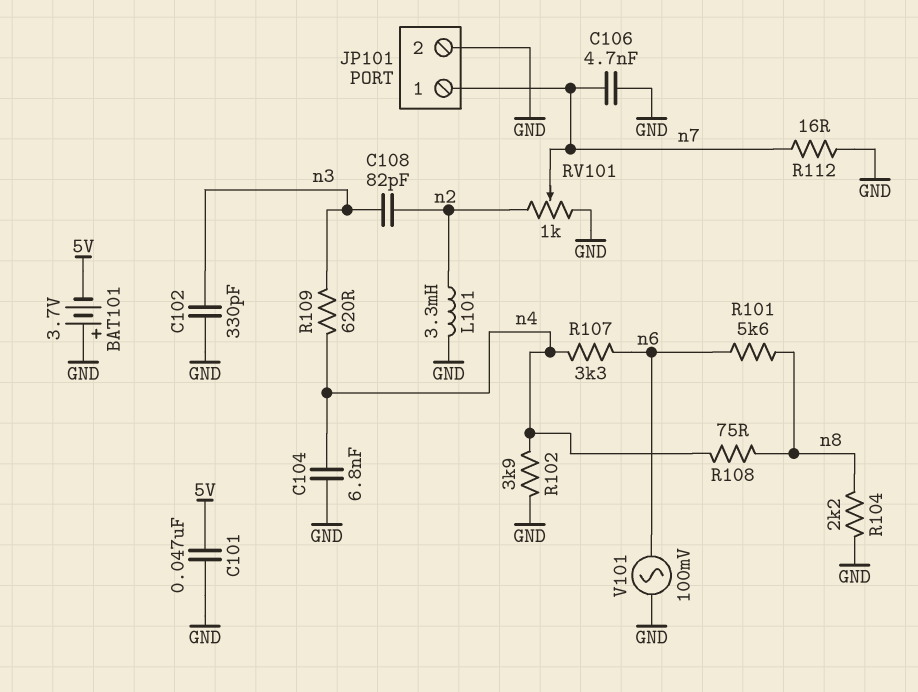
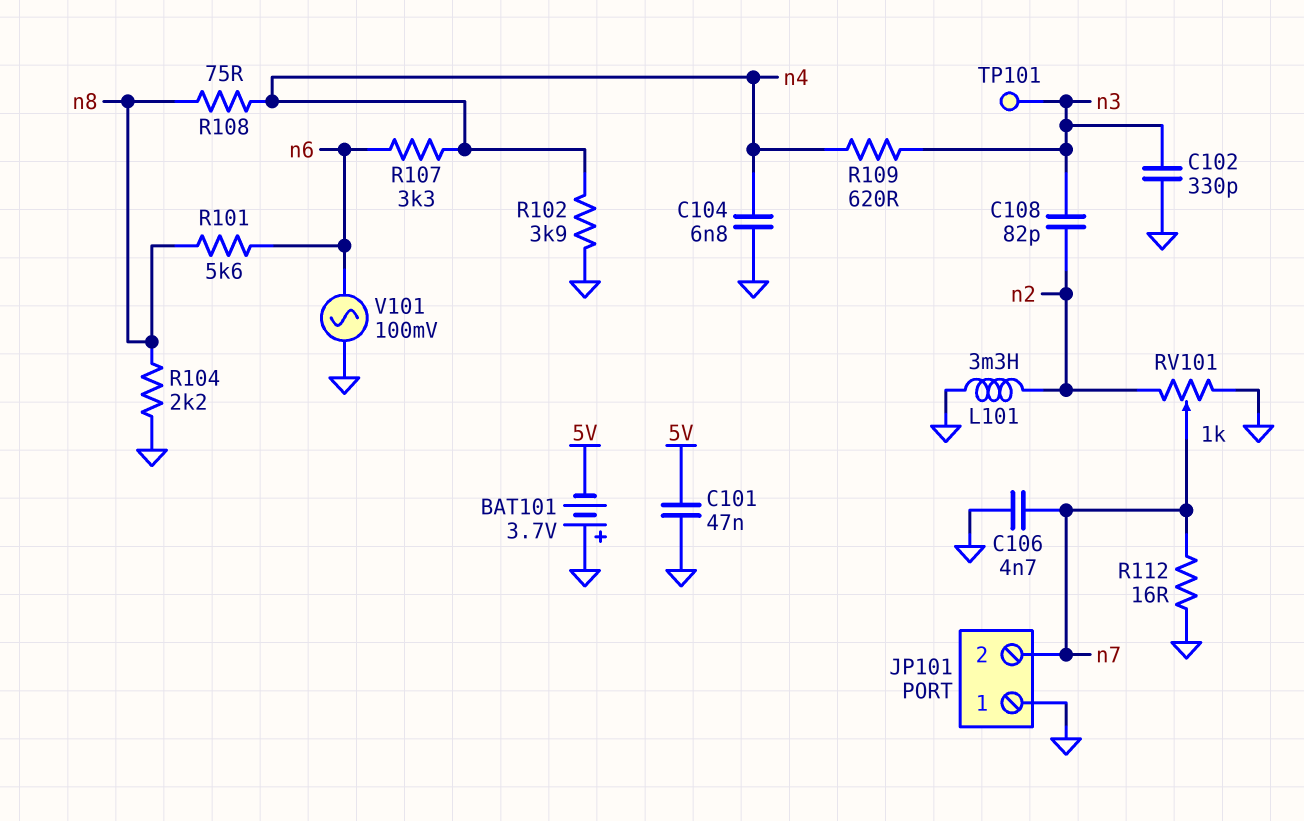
JP101 pin 1: n7 -> GND
JP101 pin 2: GND -> n7
TP101: none -> test point (n3)

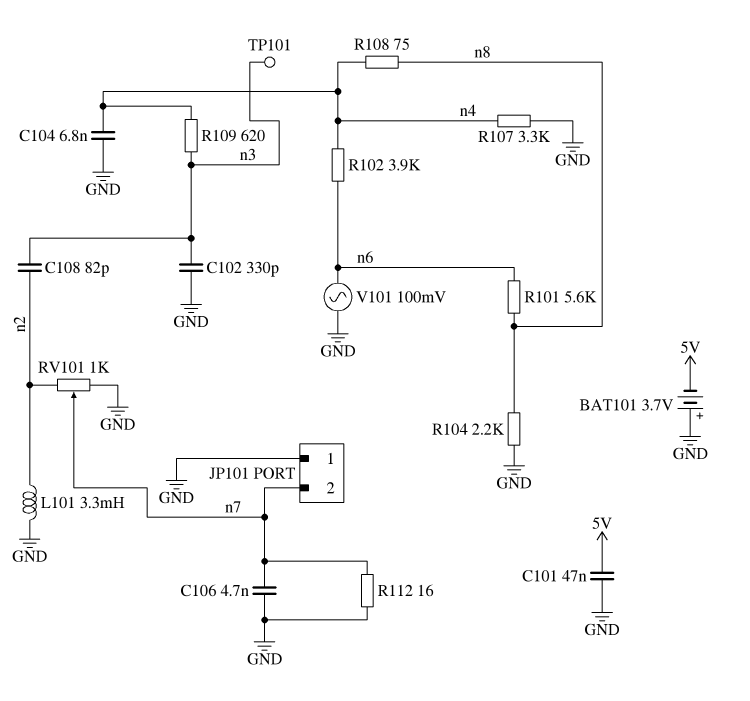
R102: 3.9k (GND, n4) -> 3.9k (n4, n6)
R107: 3.3k (n4, n6) -> 3.3k (GND, n4)

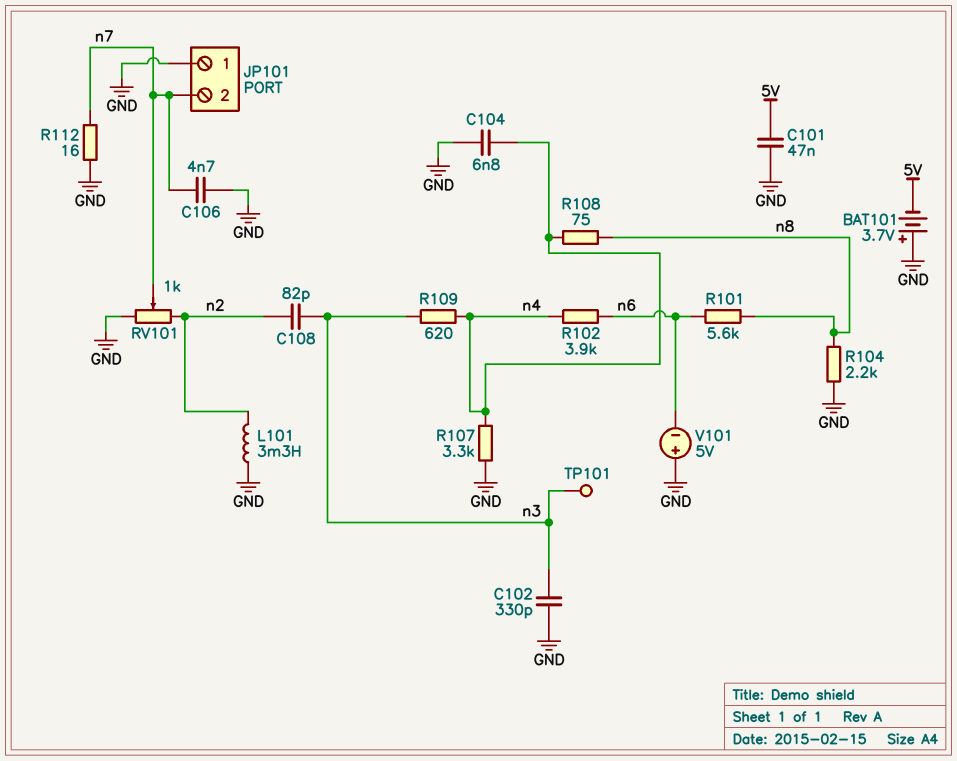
V101: AC 100mV (GND, n6) -> 5V (plus GND, minus n6)

